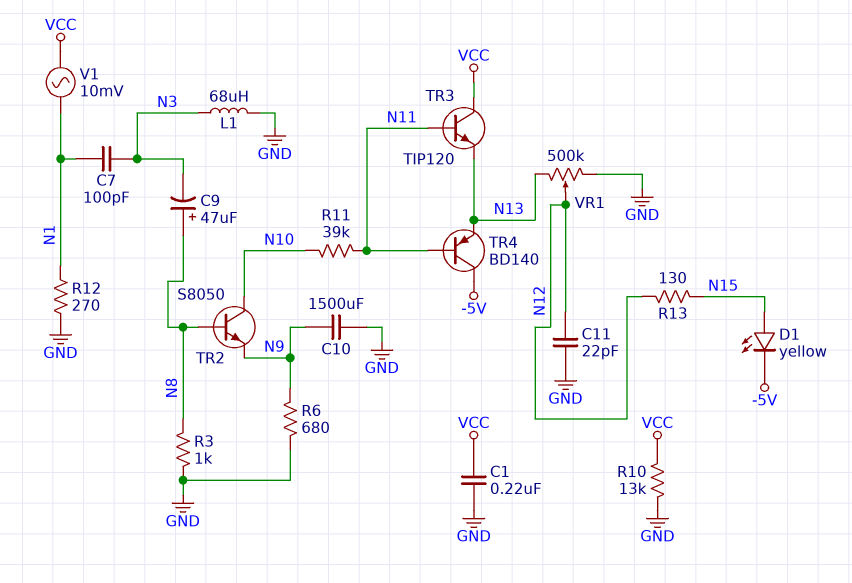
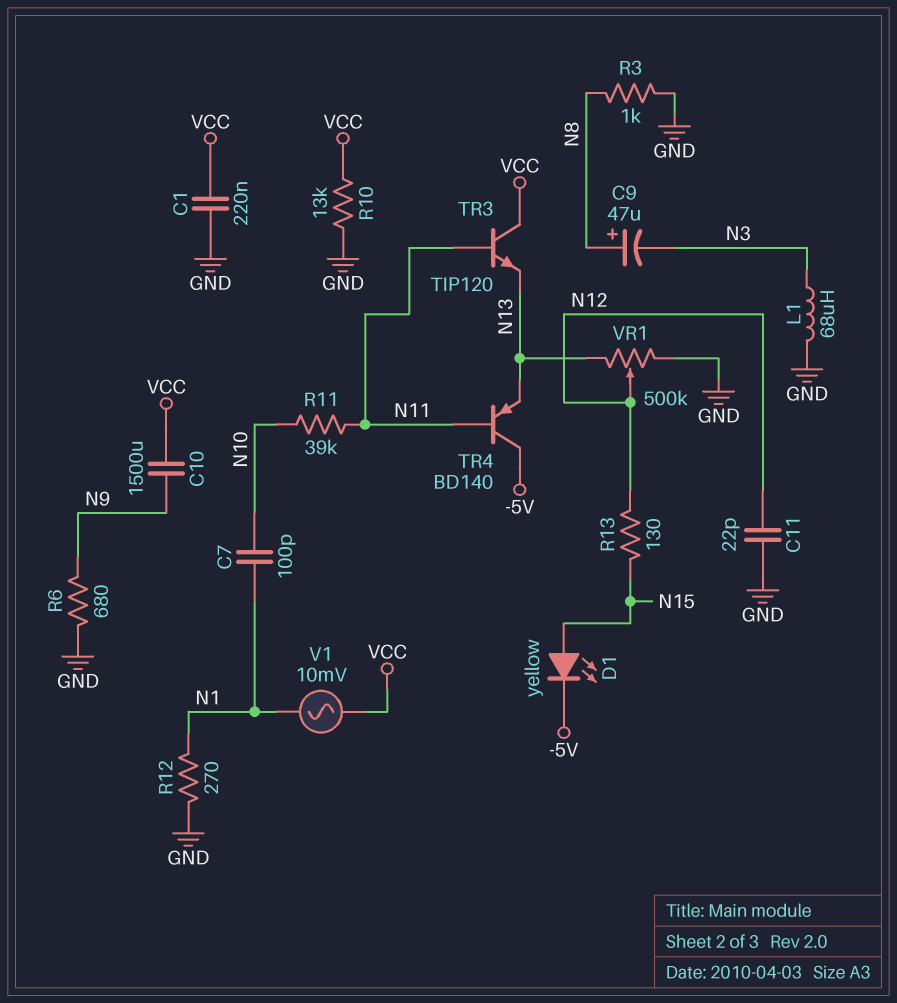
C7: 100pF (N1, N3) -> 100pF (N1, N10)
C10: 1500uF (GND, N9) -> 1500uF (N9, VCC)
TR2: NPN S8050 (B N8, C N10, E N9) -> none

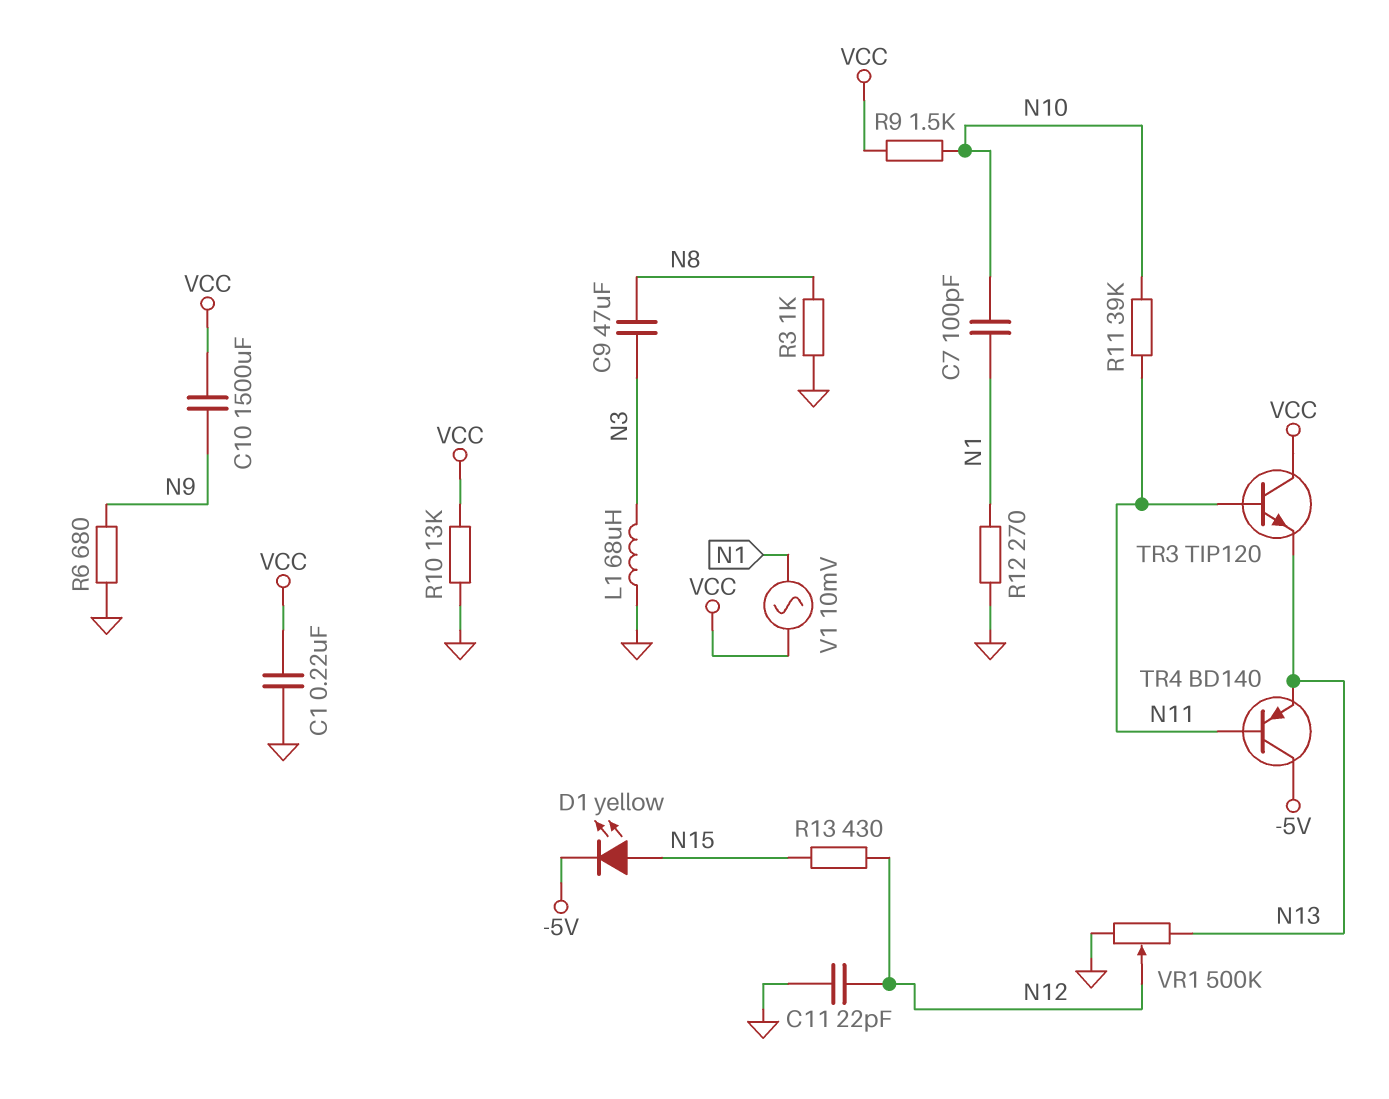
C9: 47uF (plus N8, minus N3) -> 47uF (N3, N8)
R9: none -> 1.5k (N10, VCC)
R13: 130 (N12, N15) -> 430 (N12, N15)

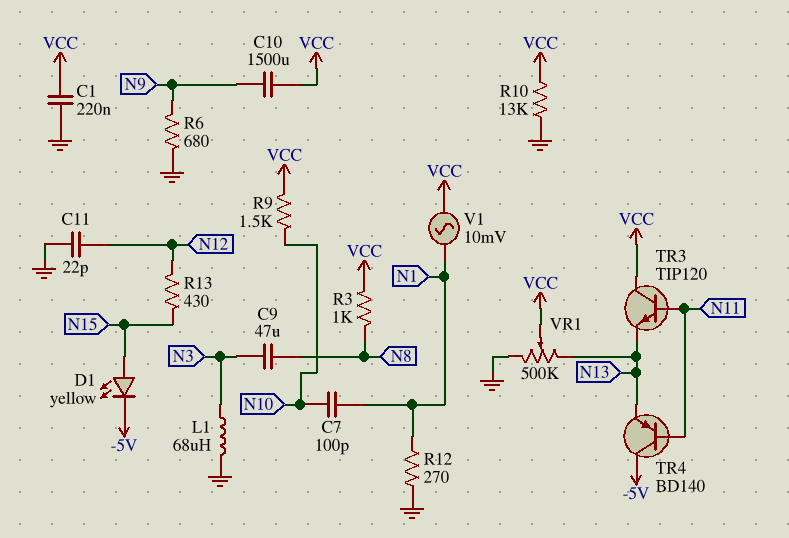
R3: 1k (GND, N8) -> 1k (N8, VCC)
R11: 39k (N10, N11) -> none
VR1: 500k (GND, N13, wiper N12) -> 500k (GND, N13, wiper VCC)

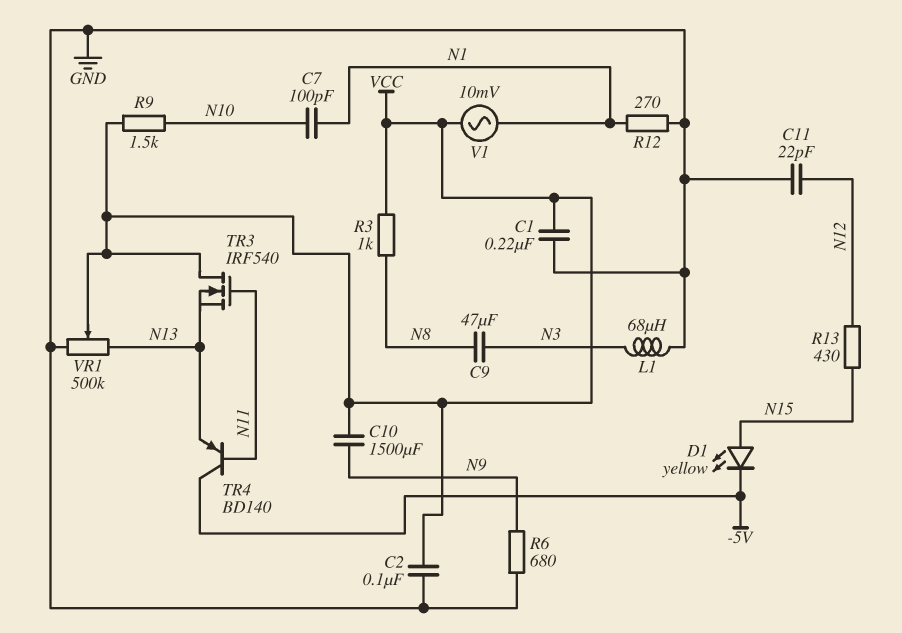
C2: none -> 100nF (GND, VCC)
R10: 13k (GND, VCC) -> none
TR3: NPN TIP120 (B N11, C VCC, E N13) -> NMOS IRF540 (G N11, D VCC, S N13)

